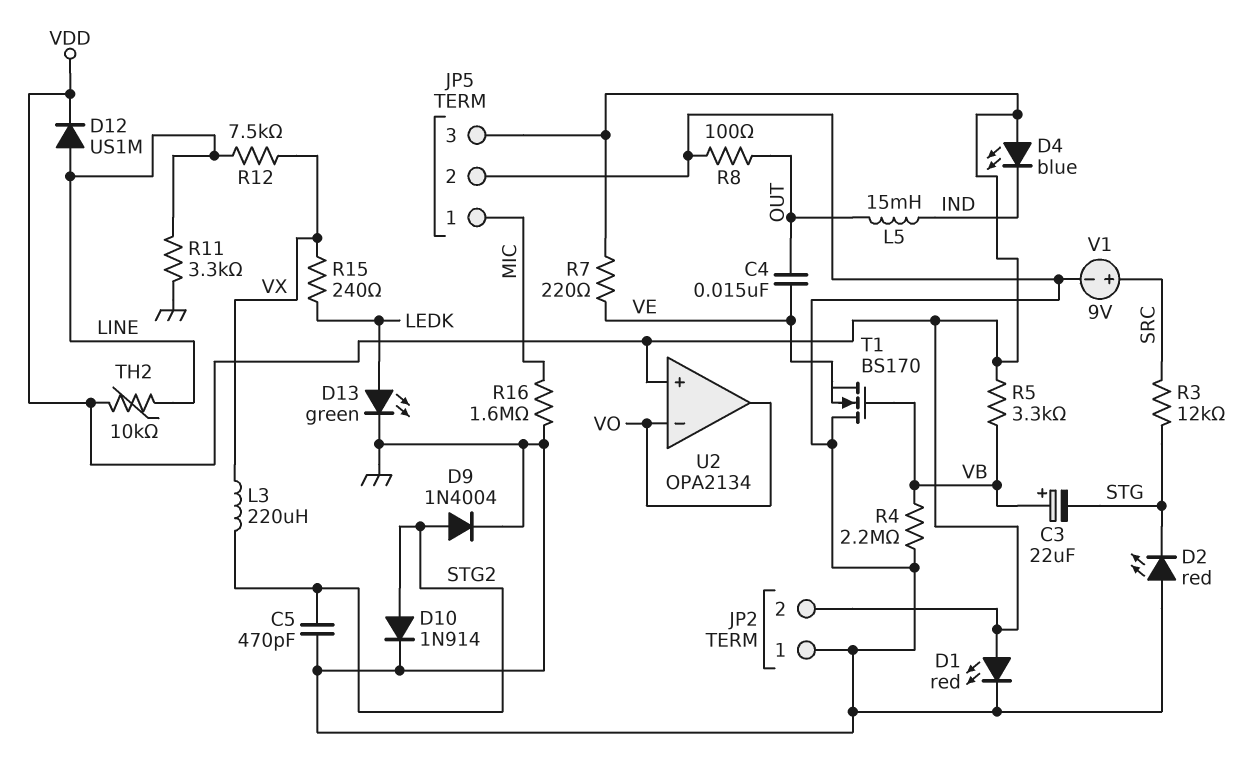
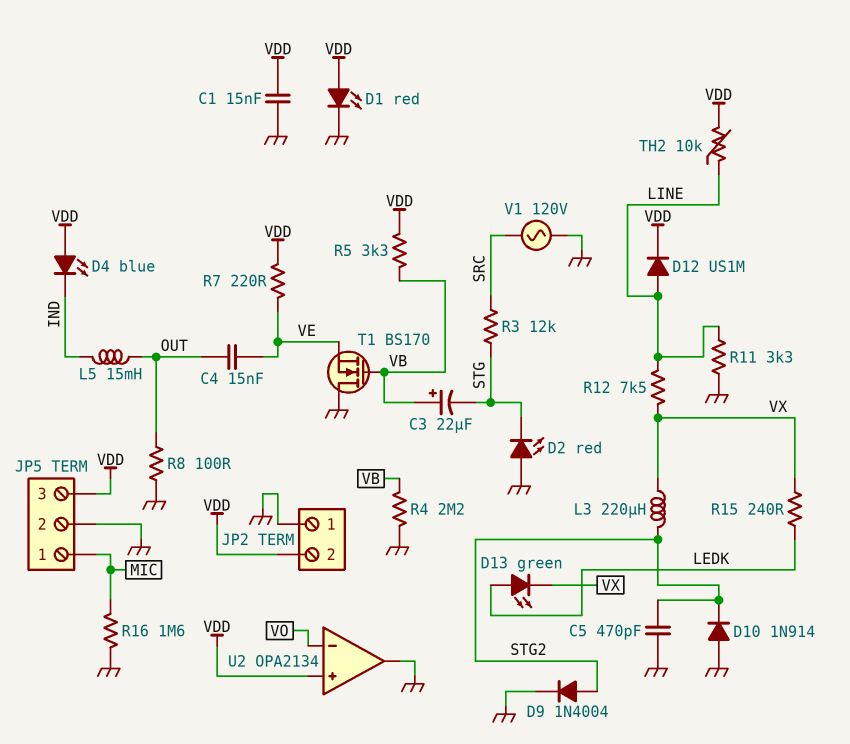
C1: none -> 15nF (GND, VDD)
D10: diode 1N914 (A STG2, K GND) -> diode 1N914 (A GND, K STG2)
D13: LED green (A LEDK, K GND) -> LED green (A LEDK, K VX)
U2 pin out: VO -> GND
V1: 9V (plus SRC, minus GND) -> AC 120V (GND, SRC)

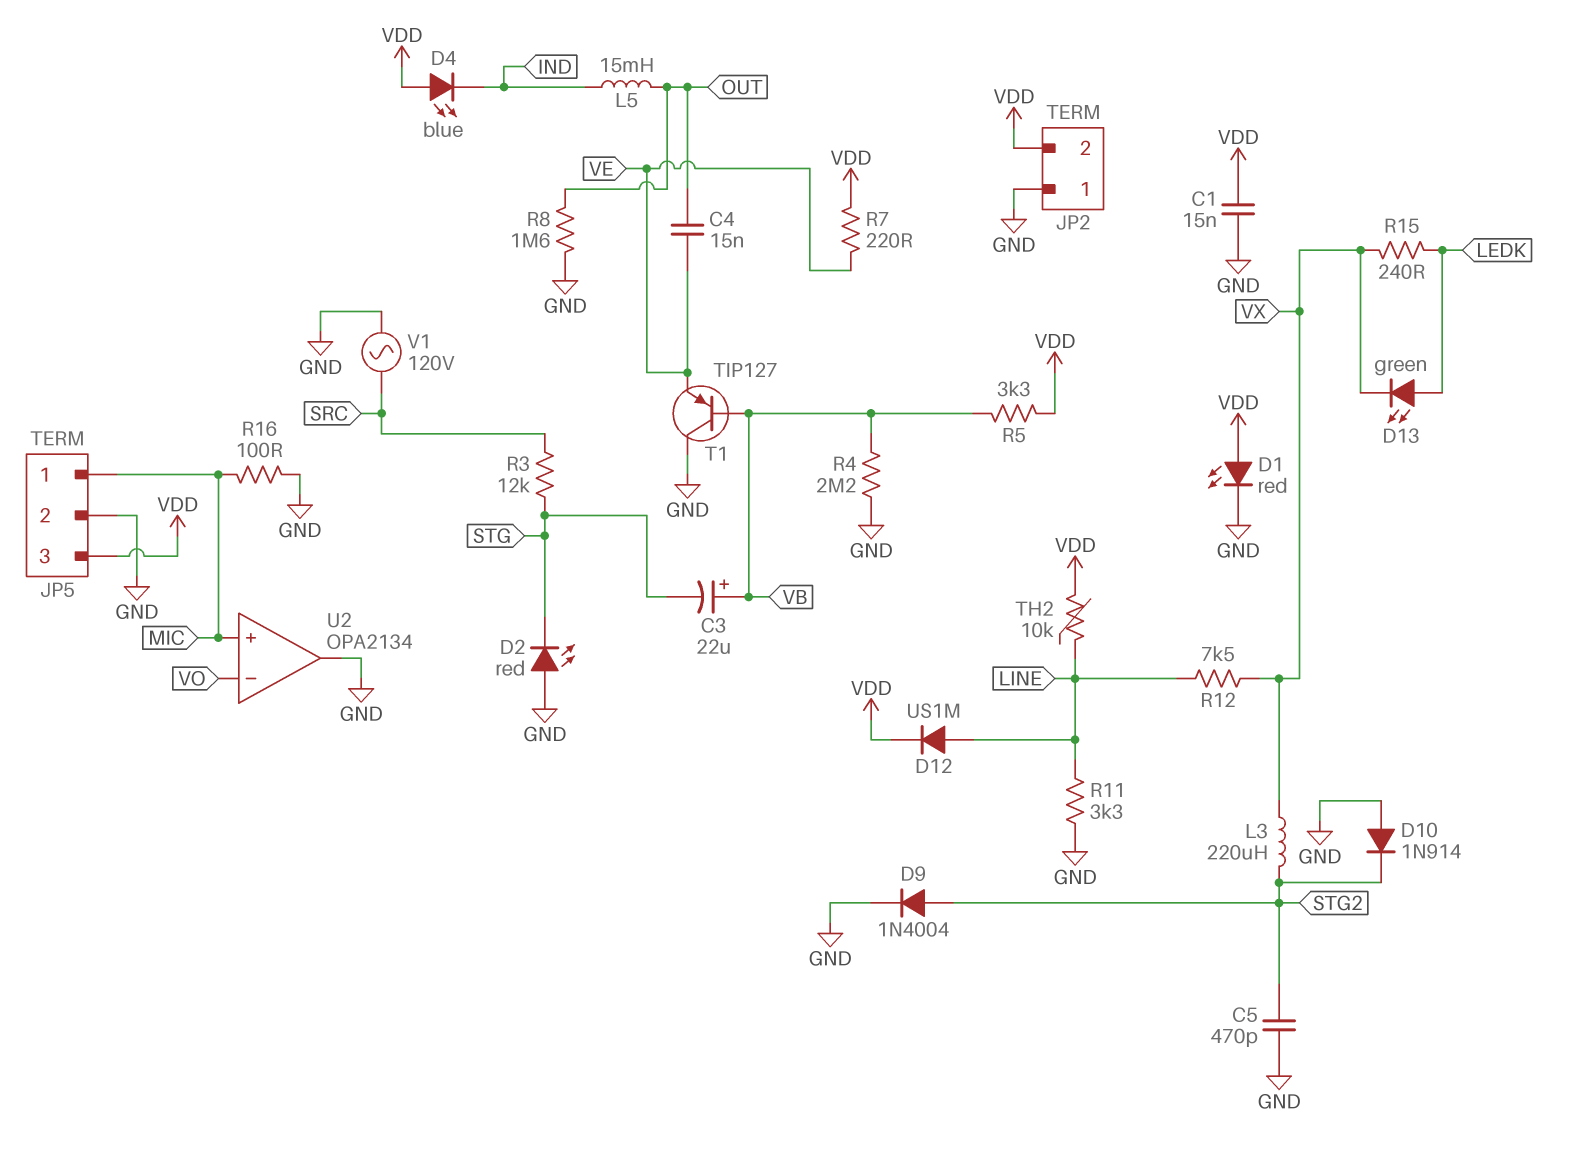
R8: 100 (GND, OUT) -> 1.6M (GND, OUT)
R16: 1.6M (GND, MIC) -> 100 (GND, MIC)
T1: NMOS BS170 (G VB, D GND, S VE) -> PNP TIP127 (B VB, C GND, E VE)
U2 pin in+: VDD -> MIC

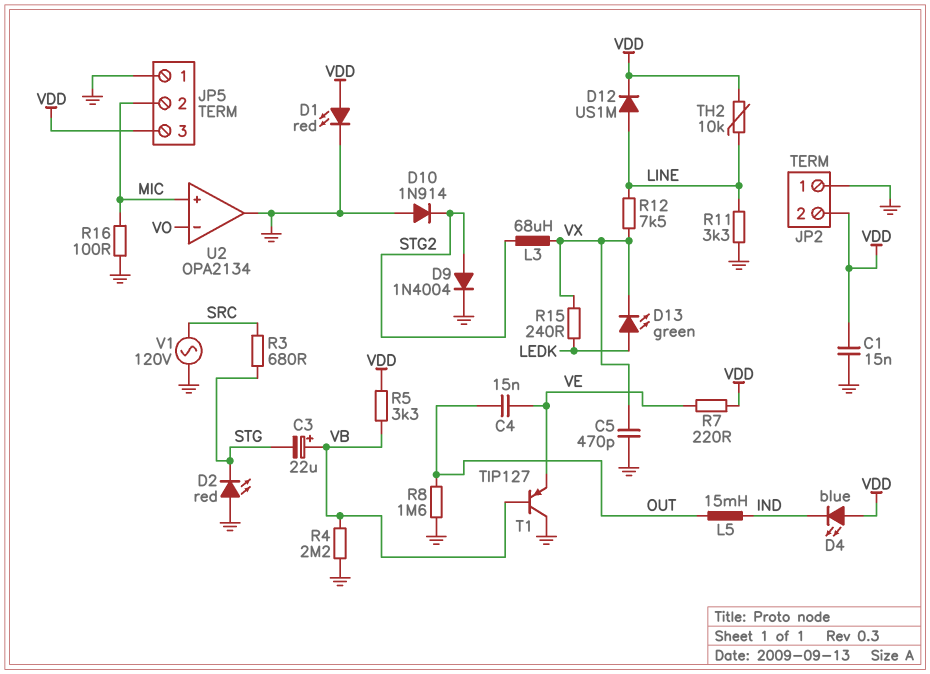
C5: 470pF (GND, STG2) -> 470pF (GND, VX)
JP5 pin 1: MIC -> GND
JP5 pin 2: GND -> MIC
L3: 220uH (STG2, VX) -> 68uH (STG2, VX)
R3: 12k (SRC, STG) -> 680 (SRC, STG)

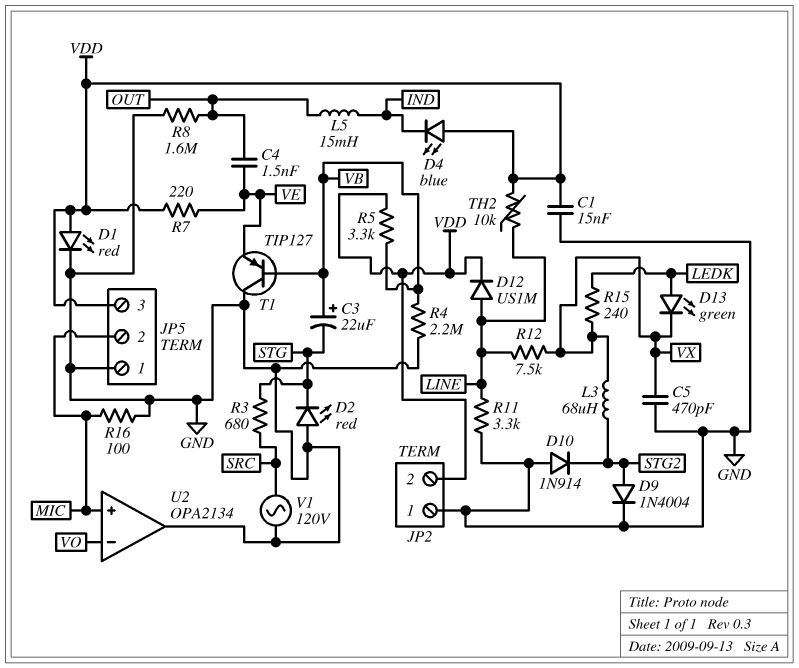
C4: 15nF (OUT, VE) -> 1.5nF (OUT, VE)

